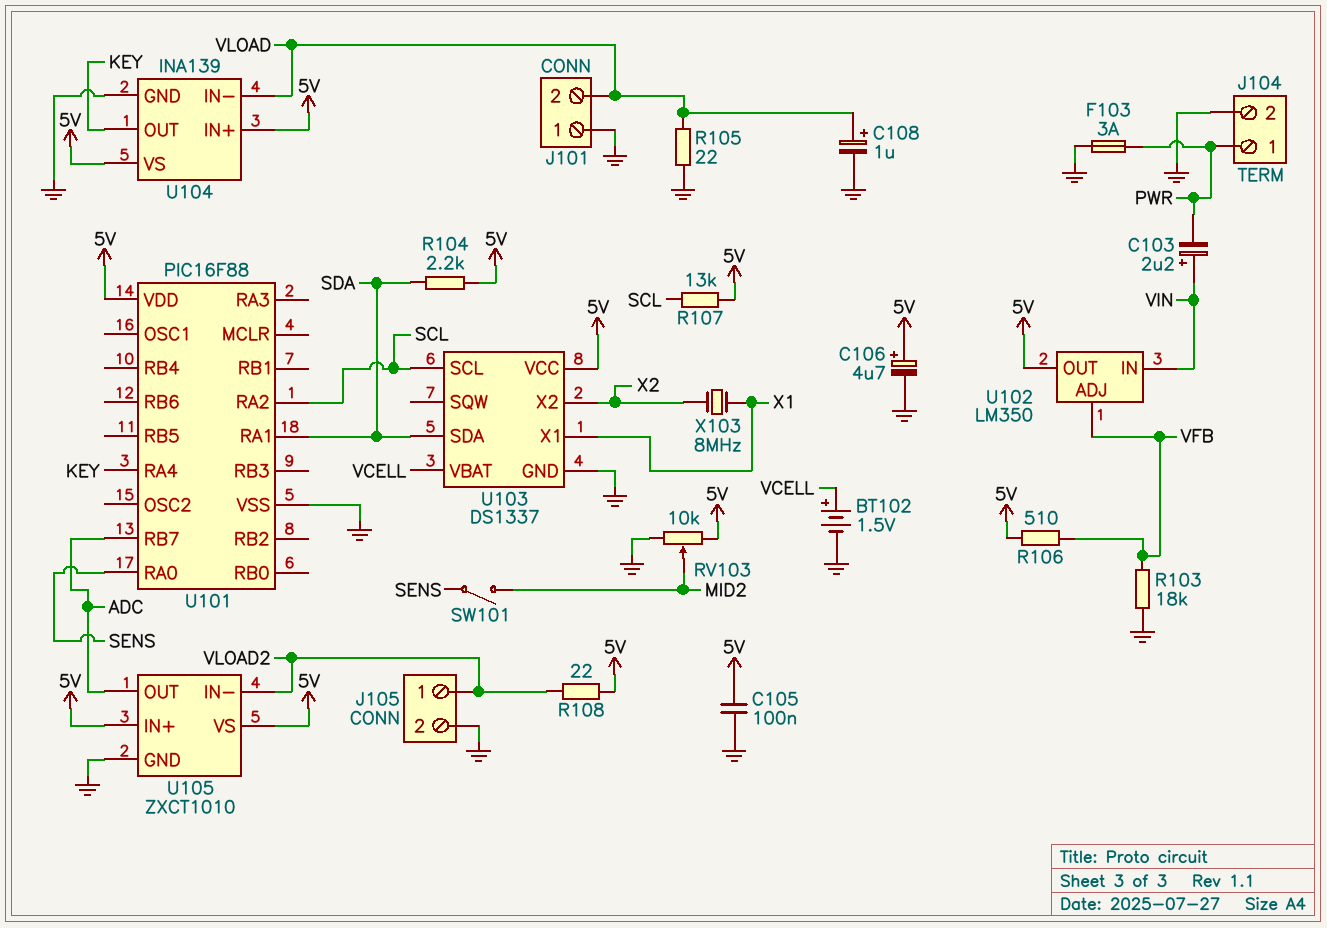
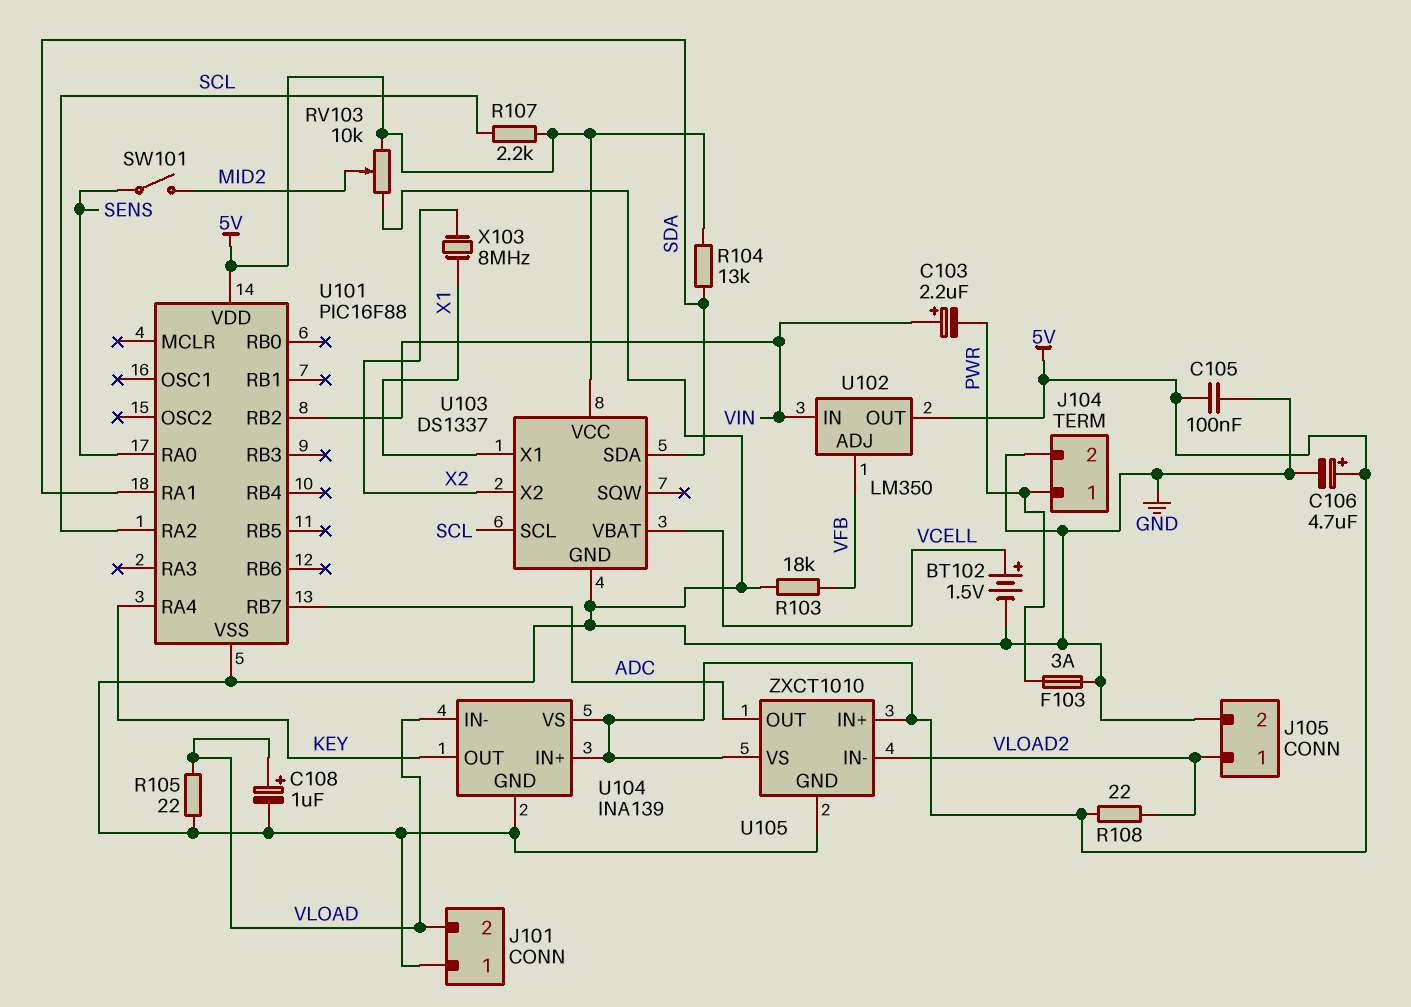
R104: 2.2k (5V, SDA) -> 13k (5V, SDA)
R106: 510 (5V, VFB) -> none
R107: 13k (5V, SCL) -> 2.2k (5V, SCL)
U101 pin RB2: none -> VIN

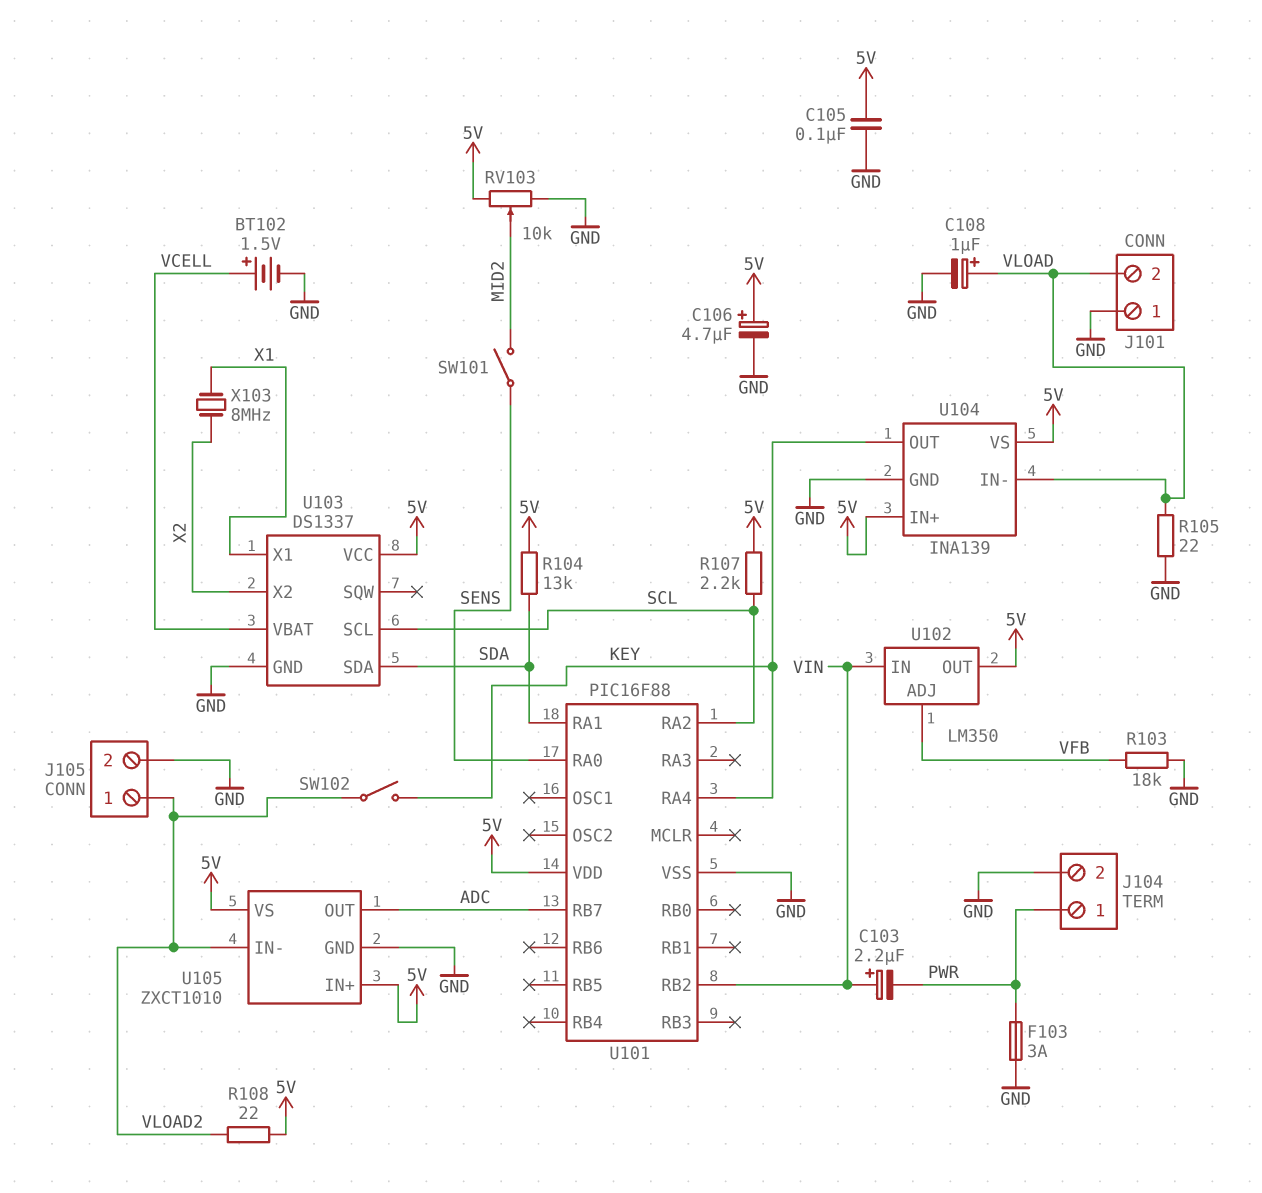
SW102: none -> switch (KEY, VLOAD2)

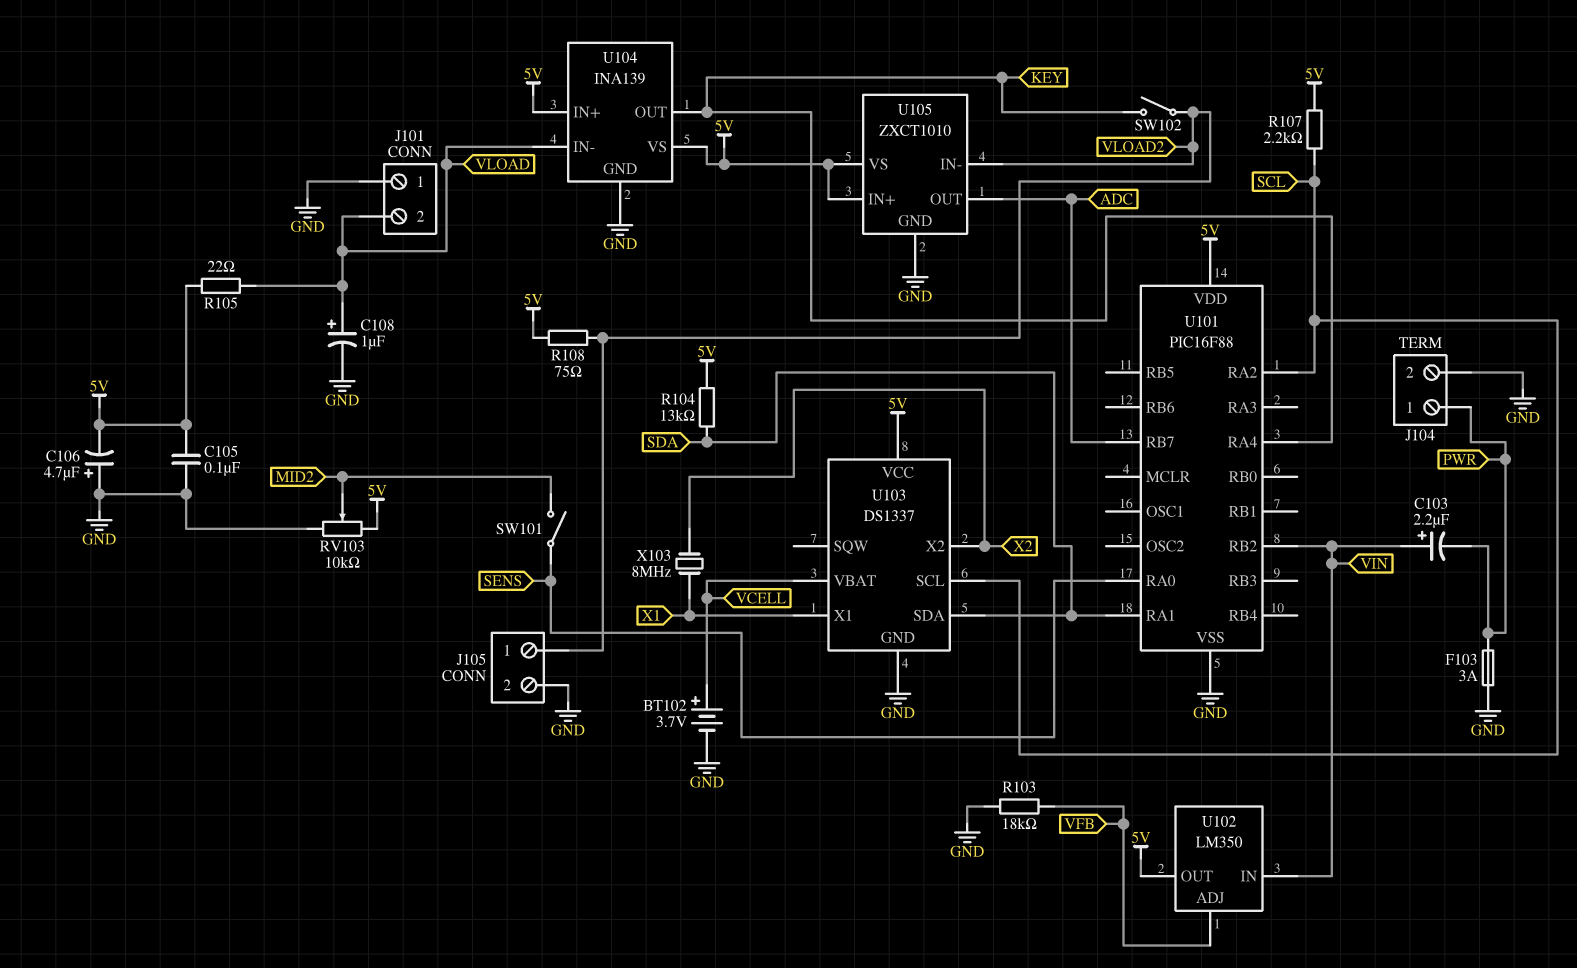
BT102: 1.5V (plus VCELL, minus GND) -> 3.7V (plus VCELL, minus GND)
C106: 4.7uF (plus 5V, minus GND) -> 4.7uF (plus GND, minus 5V)
R105: 22 (GND, VLOAD) -> 22 (5V, VLOAD)
R108: 22 (5V, VLOAD2) -> 75 (5V, VLOAD2)

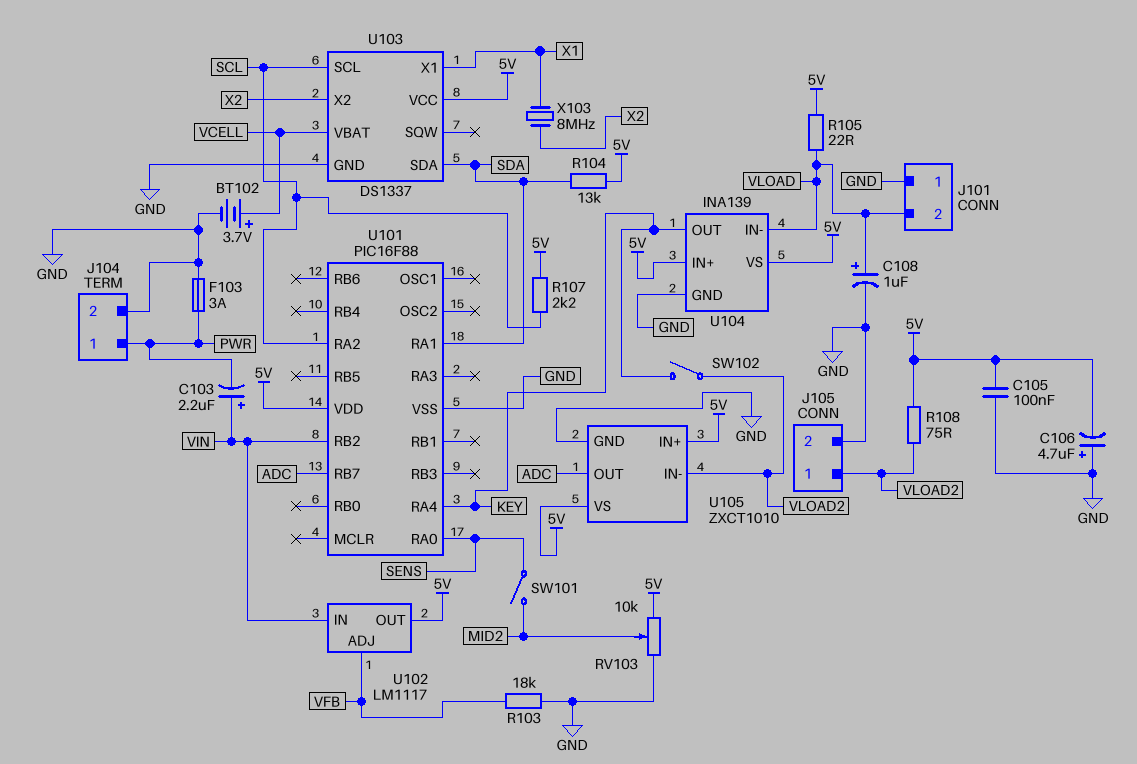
U102: LM350 -> LM1117

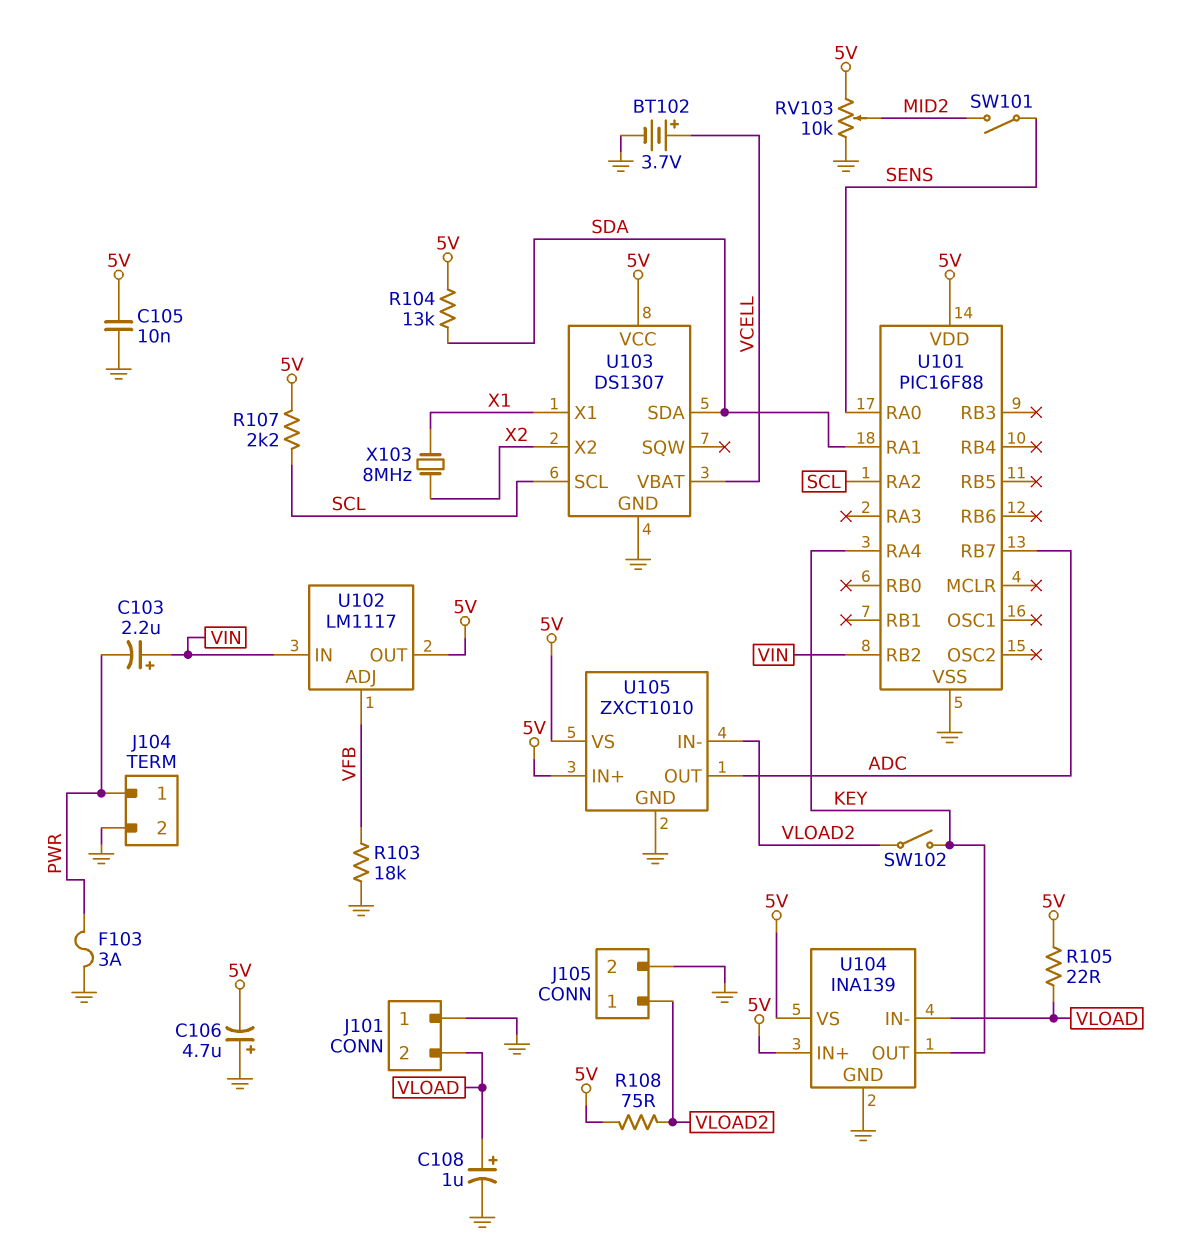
C105: 100nF (5V, GND) -> 10nF (5V, GND)
U103: DS1337 -> DS1307

